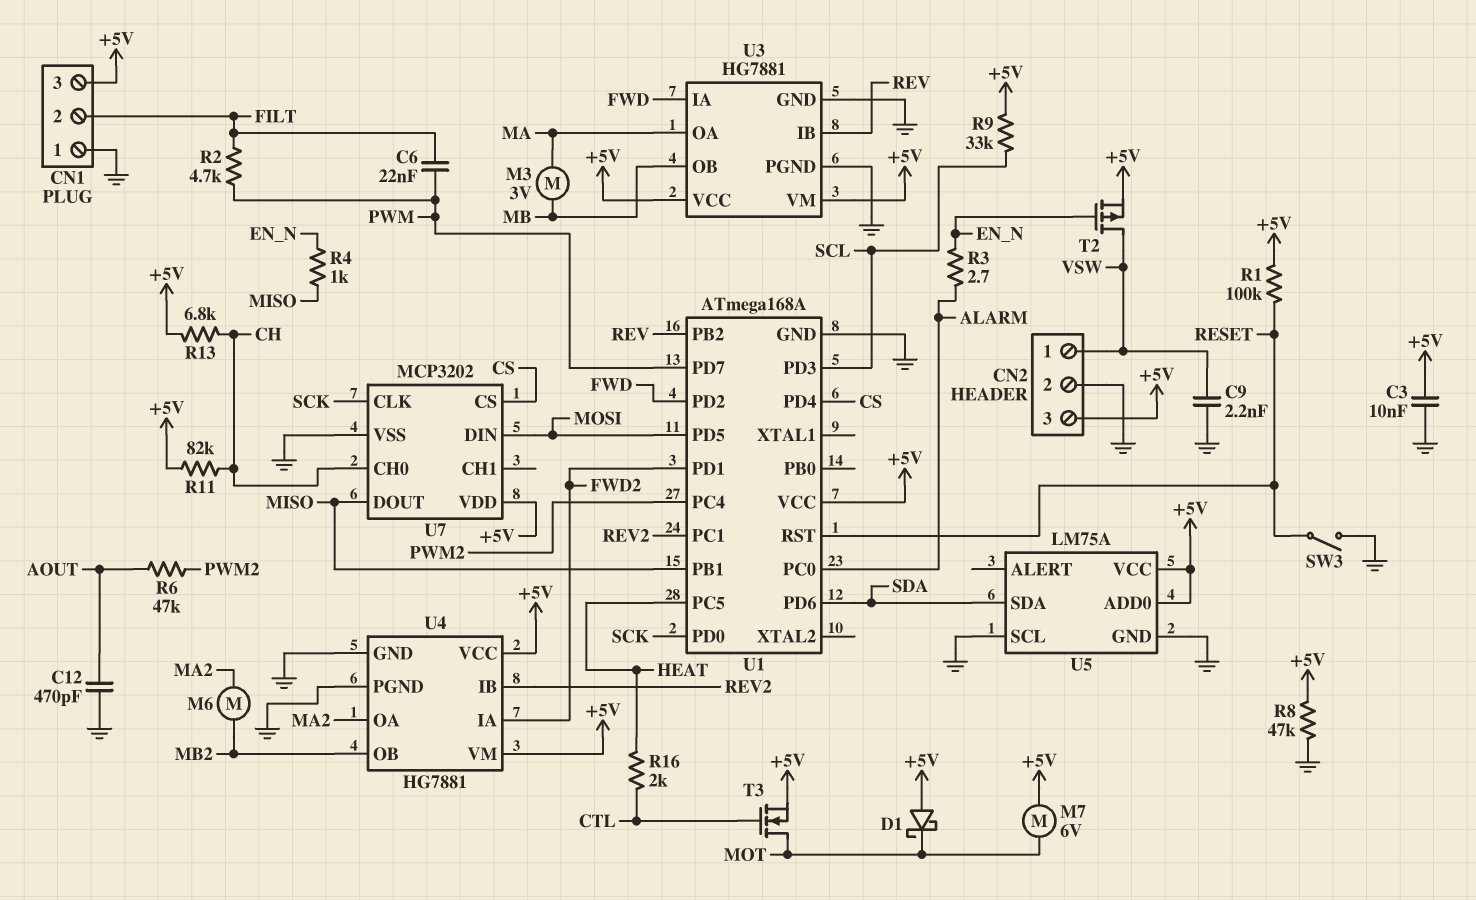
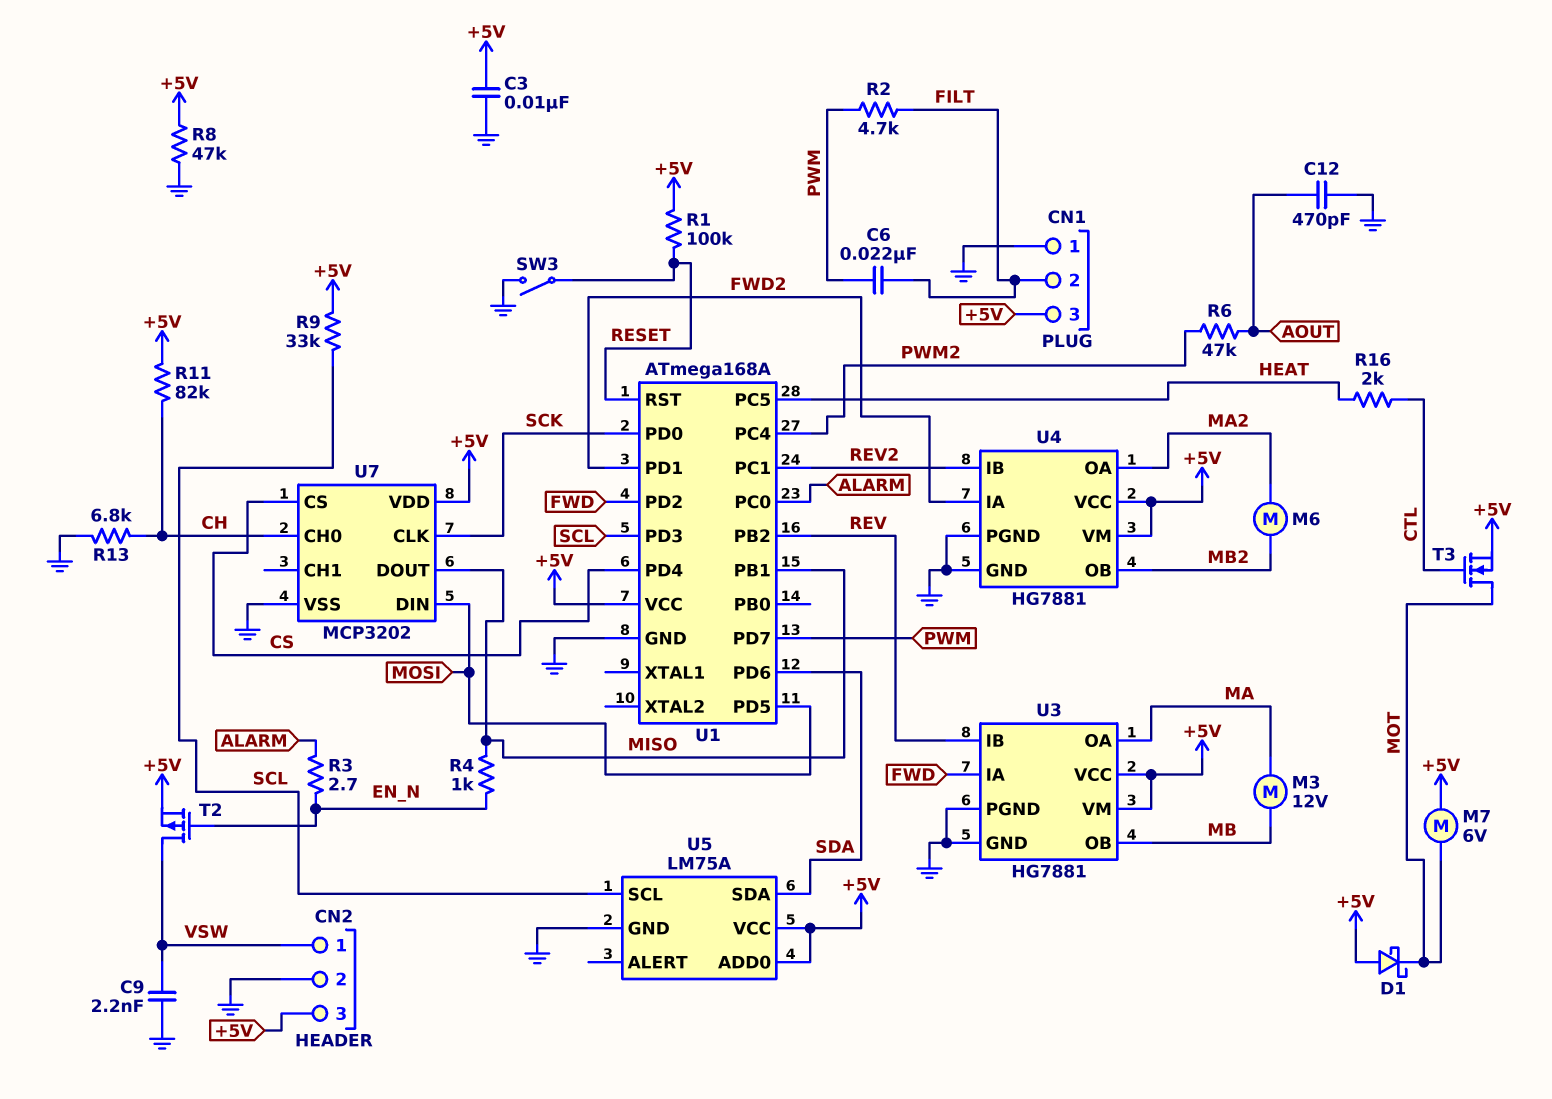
M3: motor 3V (MA, MB) -> motor 12V (MA, MB)
R13: 6.8k (+5V, CH) -> 6.8k (CH, GND)
U5 pin SCL: GND -> SCL

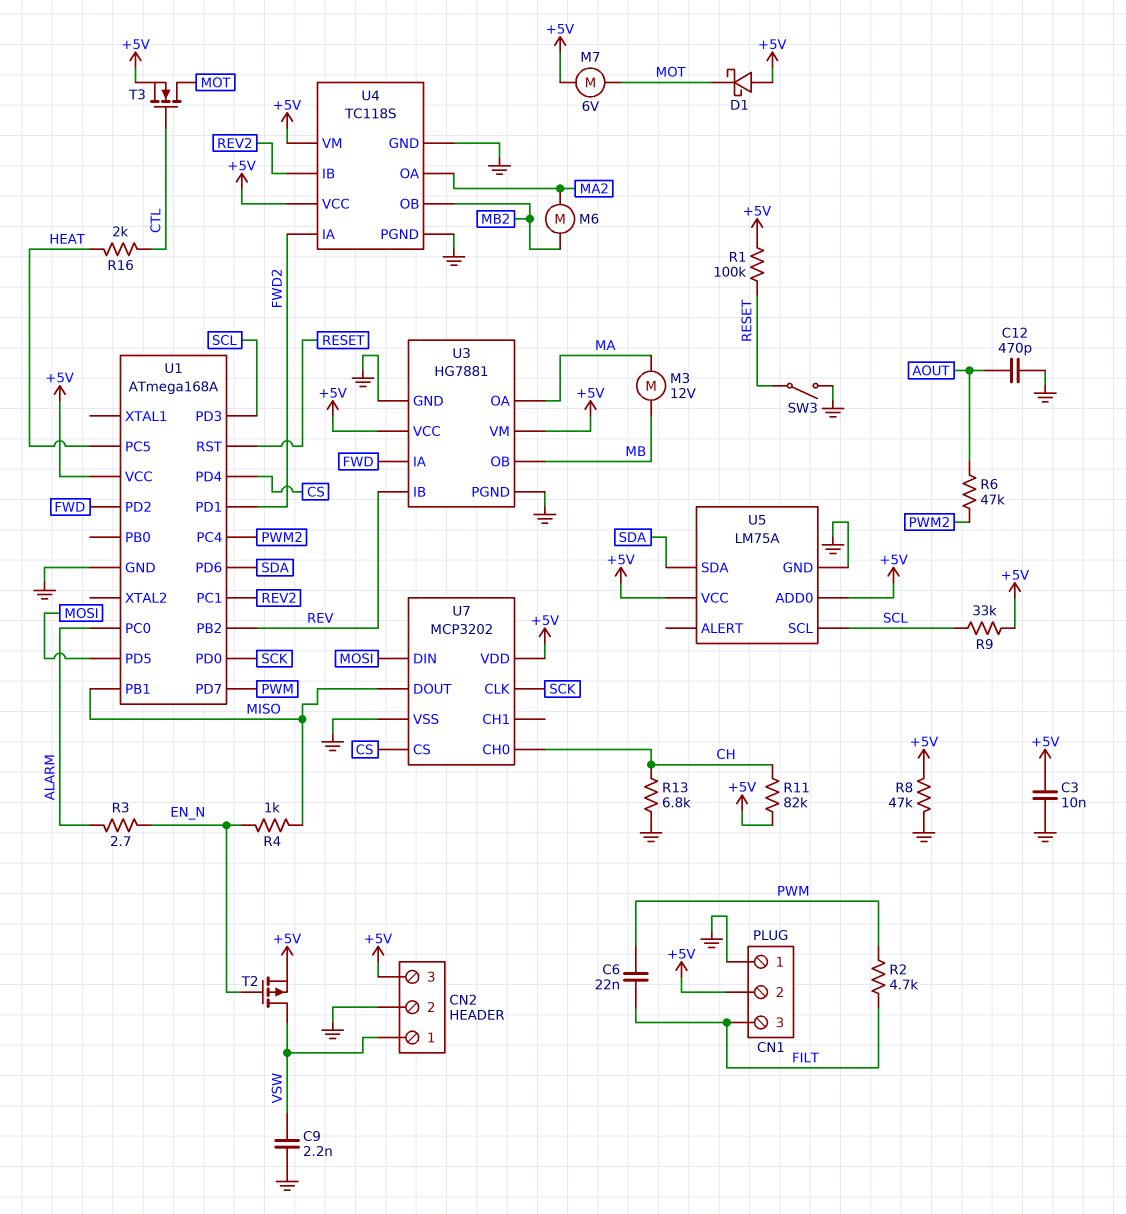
CN1 pin 2: FILT -> +5V
CN1 pin 3: +5V -> FILT
U4: HG7881 -> TC118S

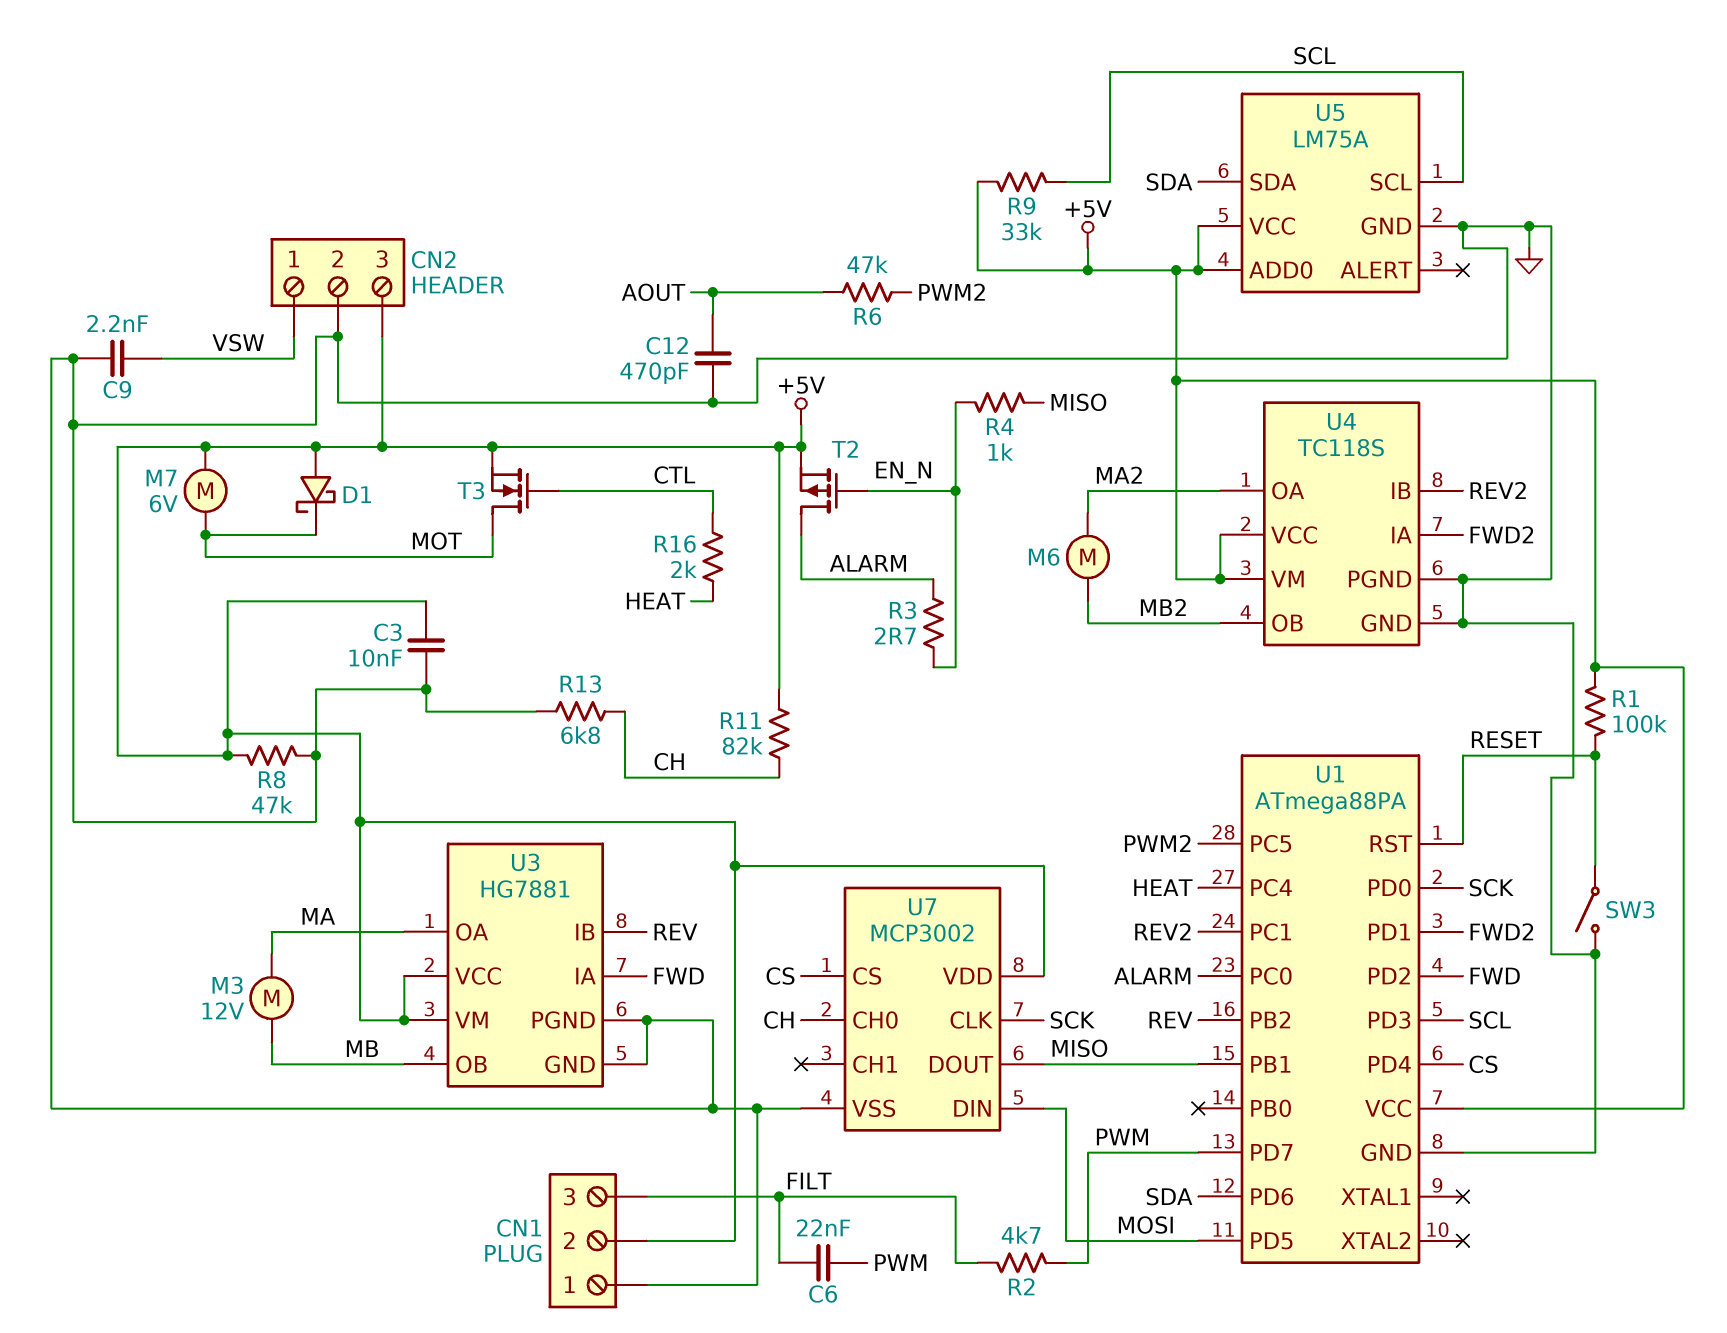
T2: PMOS (G EN_N, D VSW, S +5V) -> PMOS (G EN_N, D ALARM, S +5V)
U1: ATmega168A -> ATmega88PA
U1 pin PC4: PWM2 -> HEAT
U1 pin PC5: HEAT -> PWM2
U7: MCP3202 -> MCP3002

